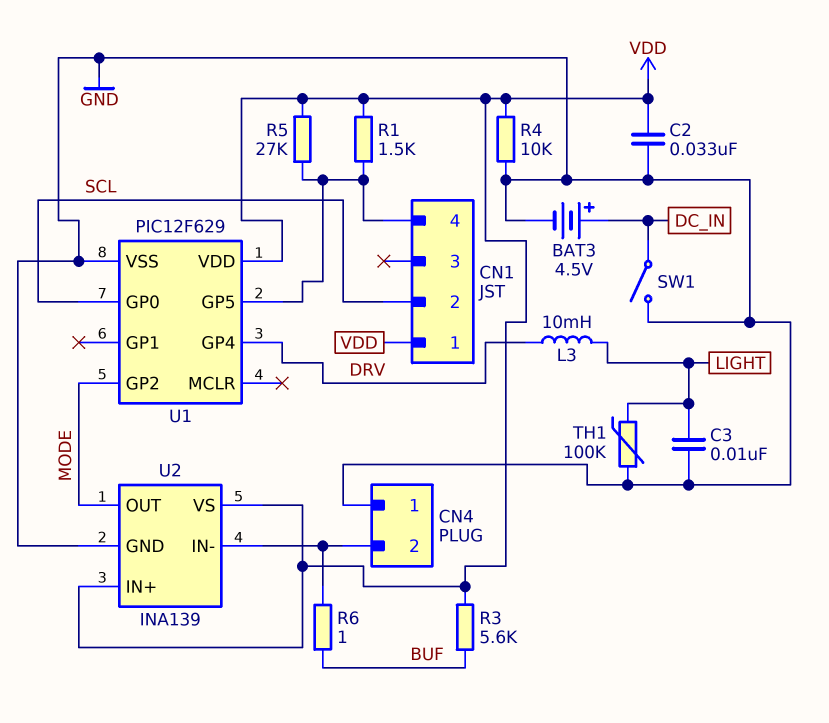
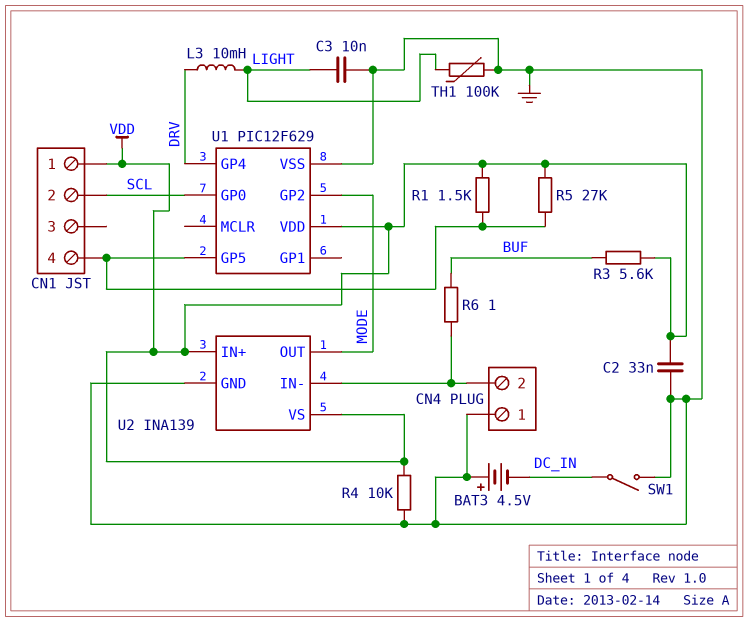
BAT3: 4.5V (plus DC_IN, minus GND) -> 4.5V (plus GND, minus DC_IN)

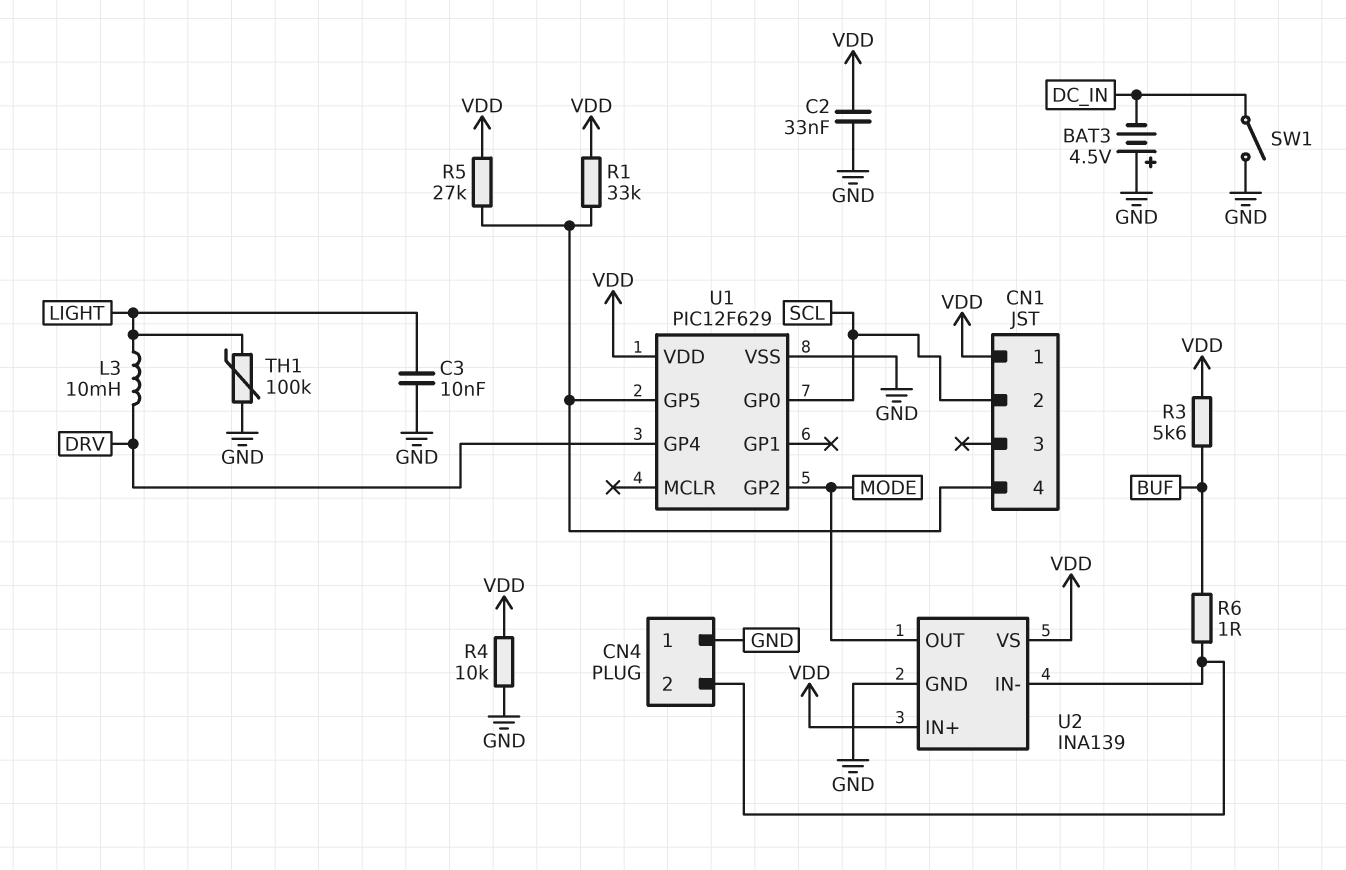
R1: 1.5k (CN1/4, VDD) -> 33k (CN1/4, VDD)

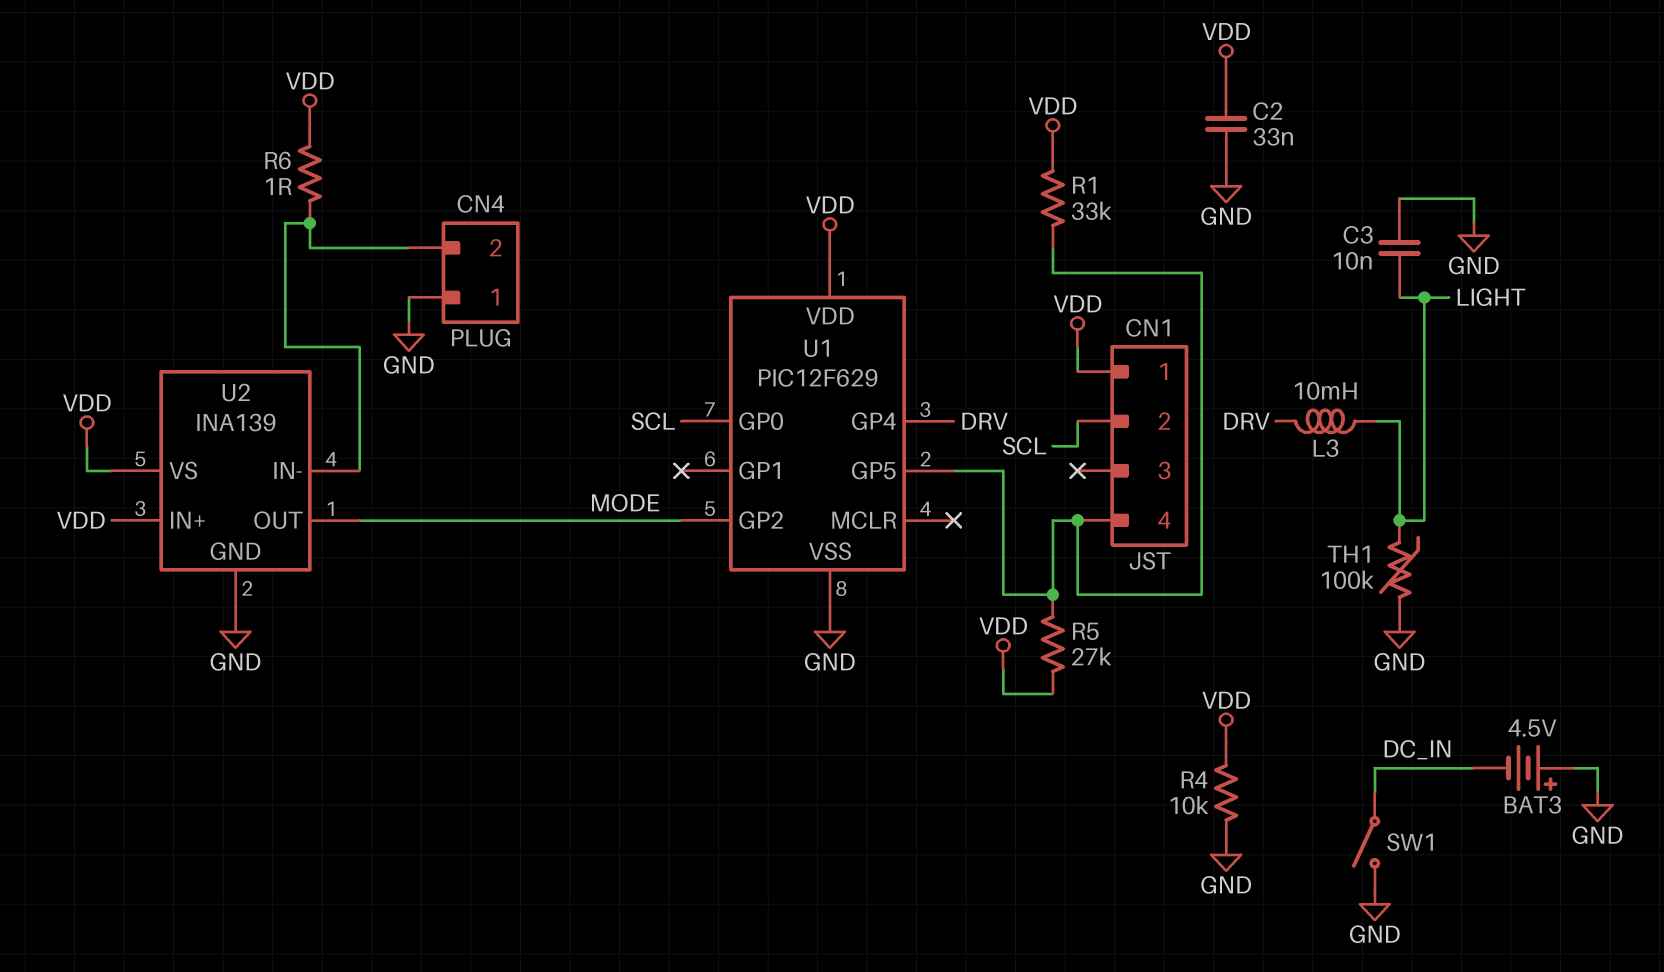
R3: 5.6k (BUF, VDD) -> none
R6: 1 (BUF, CN4/2) -> 1 (CN4/2, VDD)

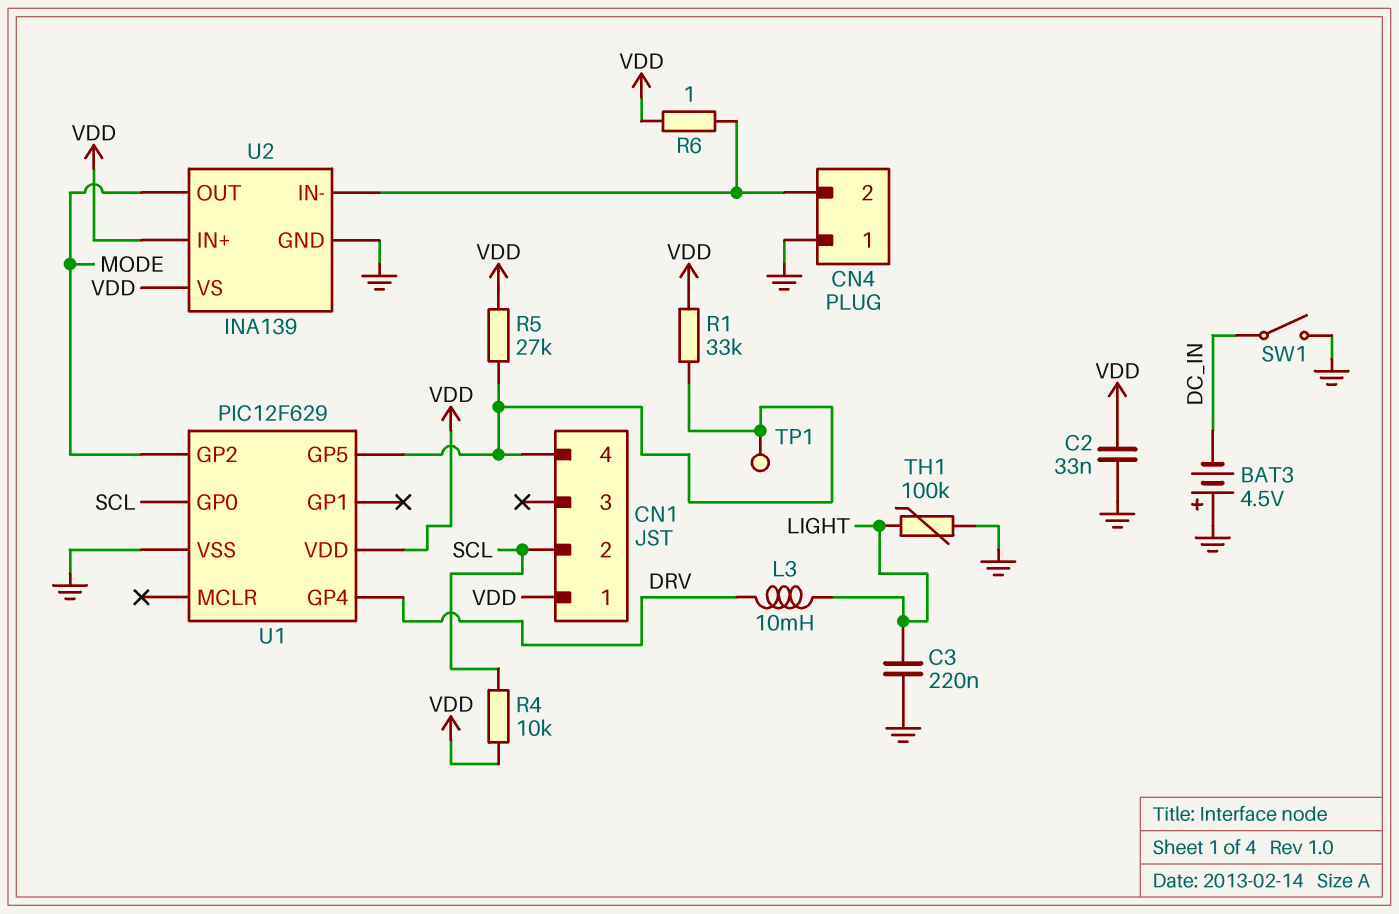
C3: 10nF (GND, LIGHT) -> 220nF (GND, LIGHT)
R4: 10k (GND, VDD) -> 10k (SCL, VDD)
TP1: none -> test point (CN1/4)

